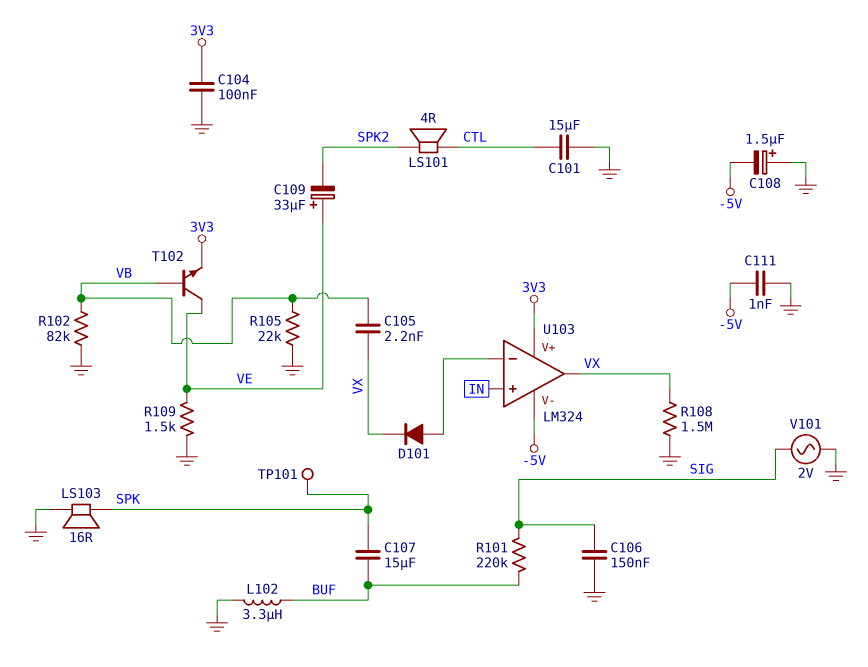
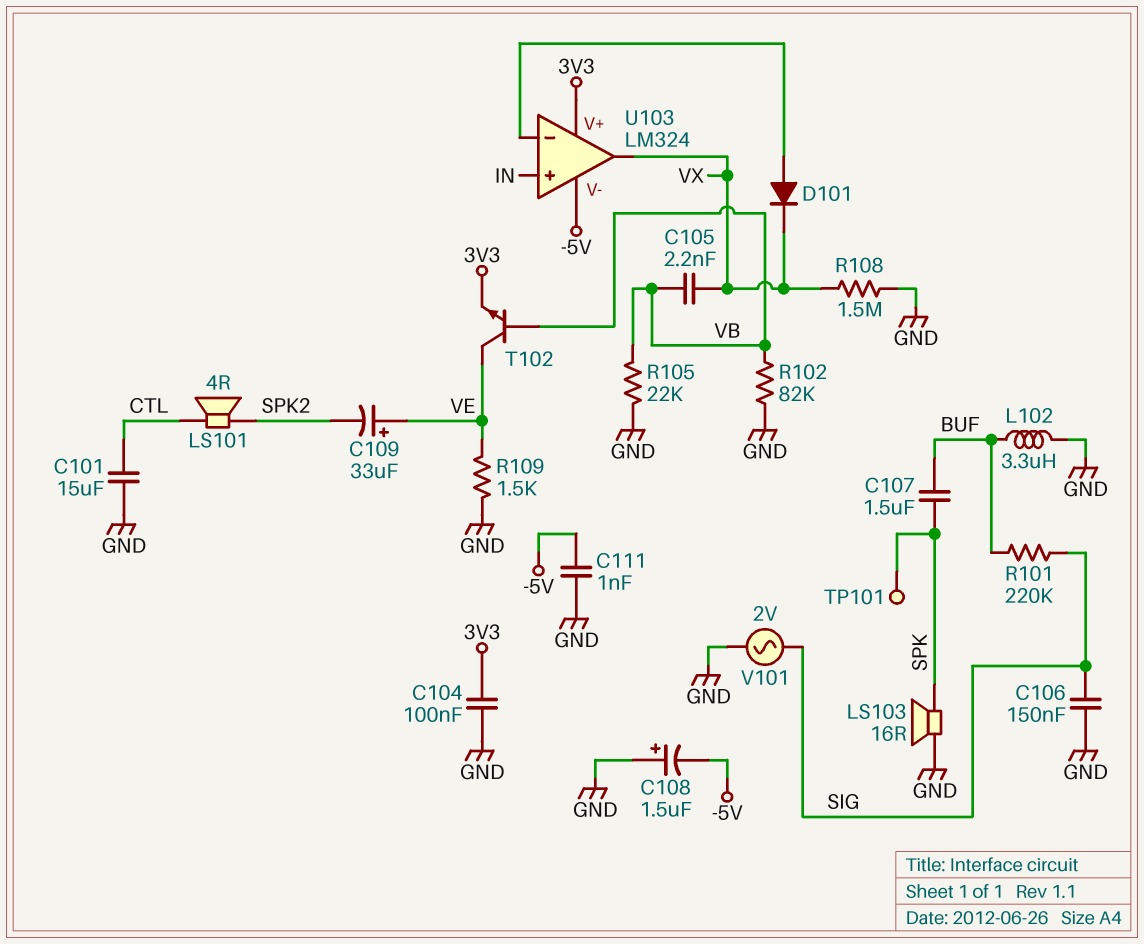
C107: 15uF (BUF, SPK) -> 1.5uF (BUF, SPK)

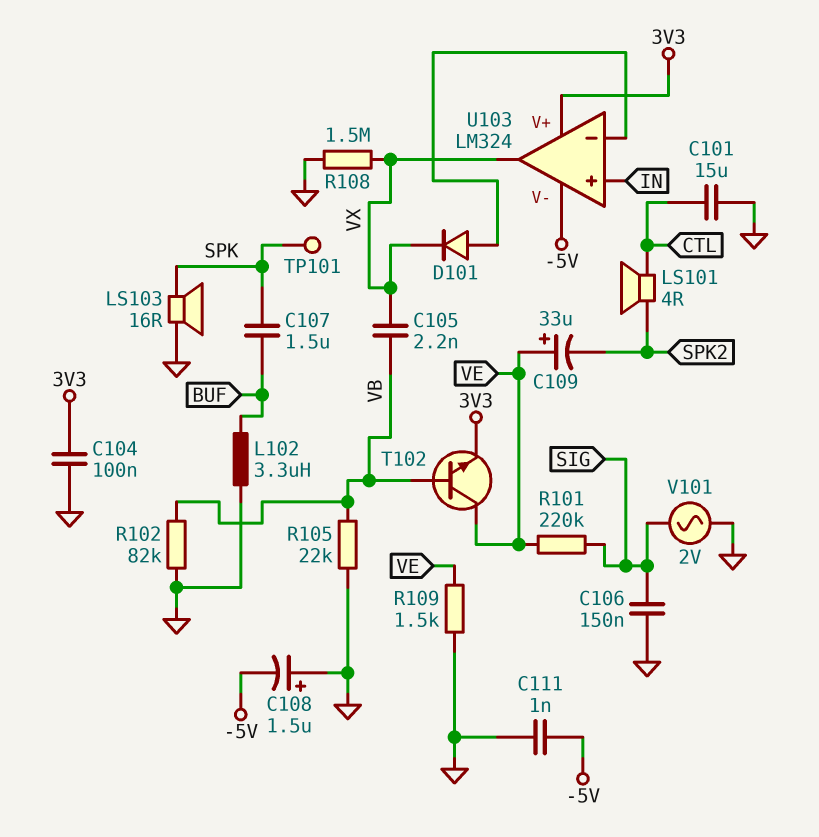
R101: 220k (BUF, SIG) -> 220k (SIG, VE)

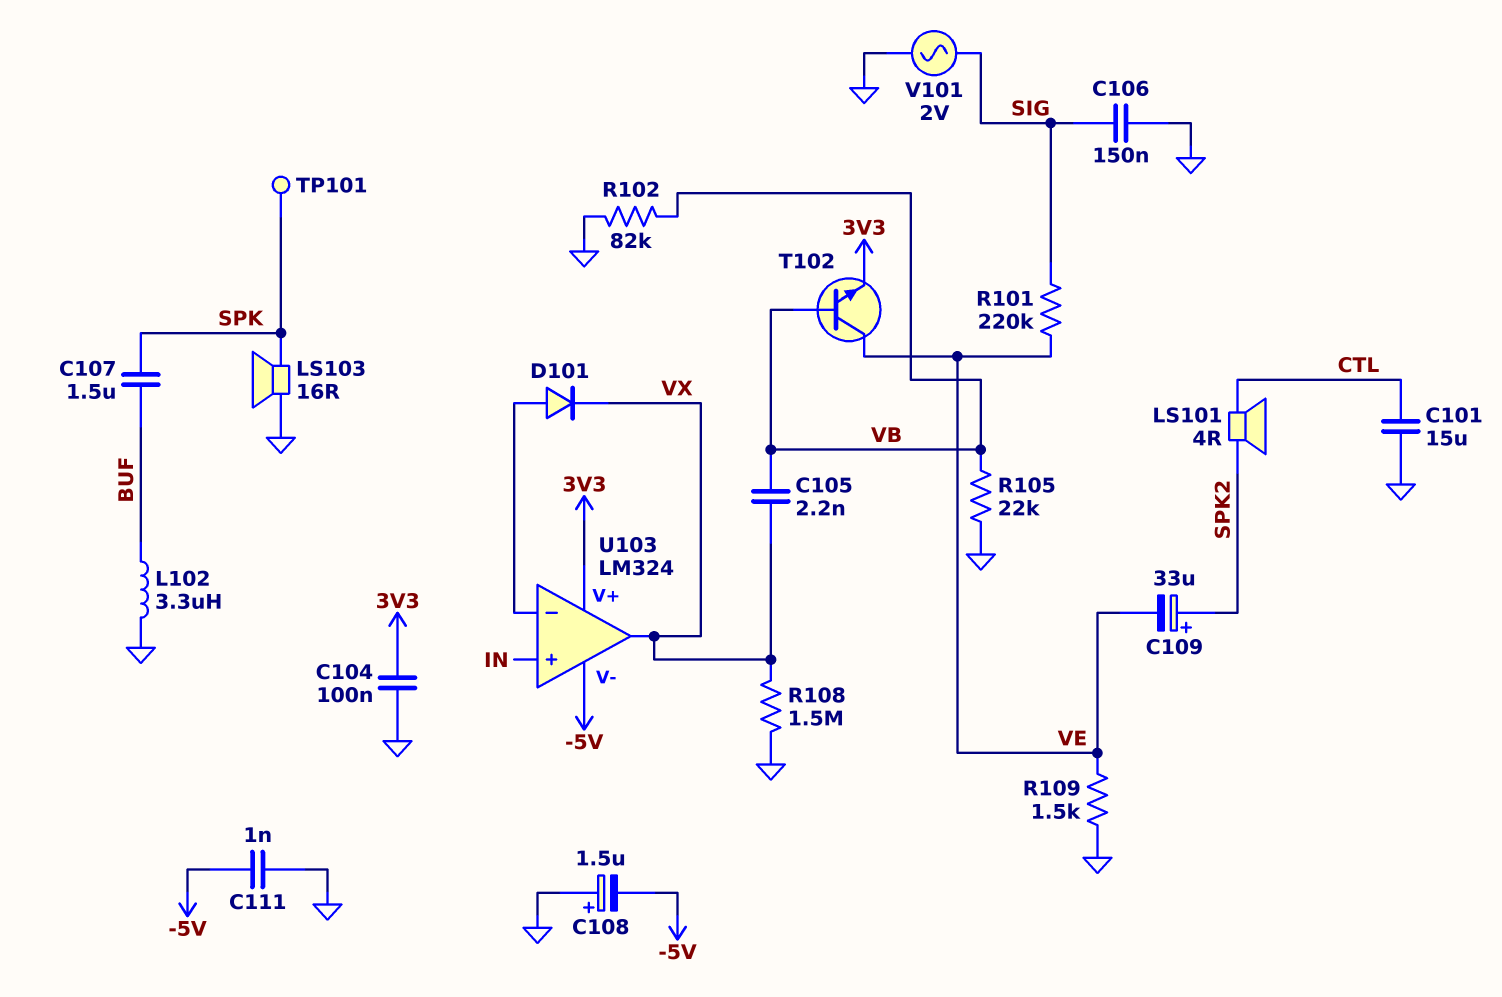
C109: 33uF (plus VE, minus SPK2) -> 33uF (plus SPK2, minus VE)

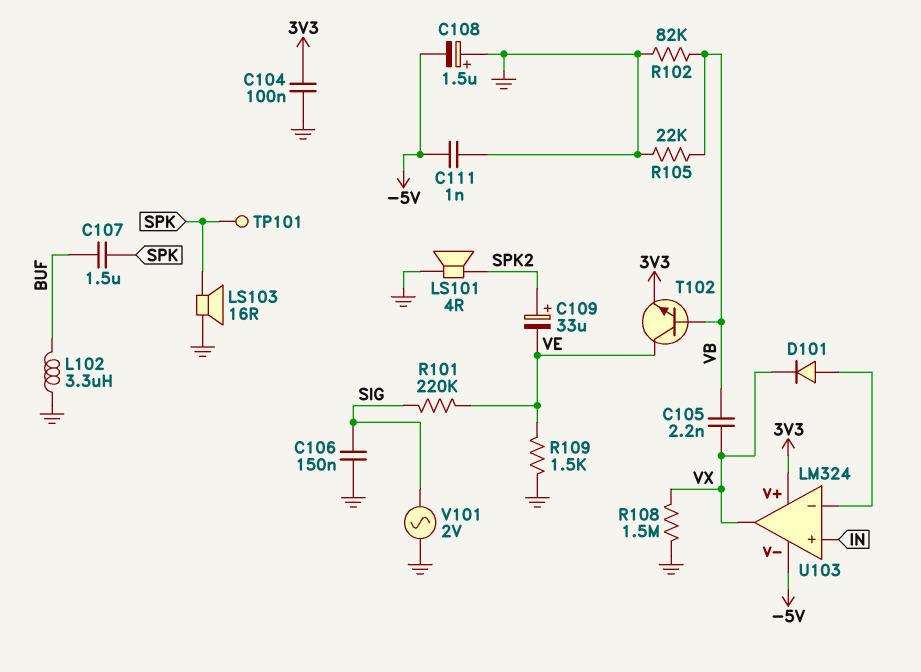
C101: 15uF (CTL, GND) -> none
LS101: speaker 4R (CTL, SPK2) -> speaker 4R (GND, SPK2)

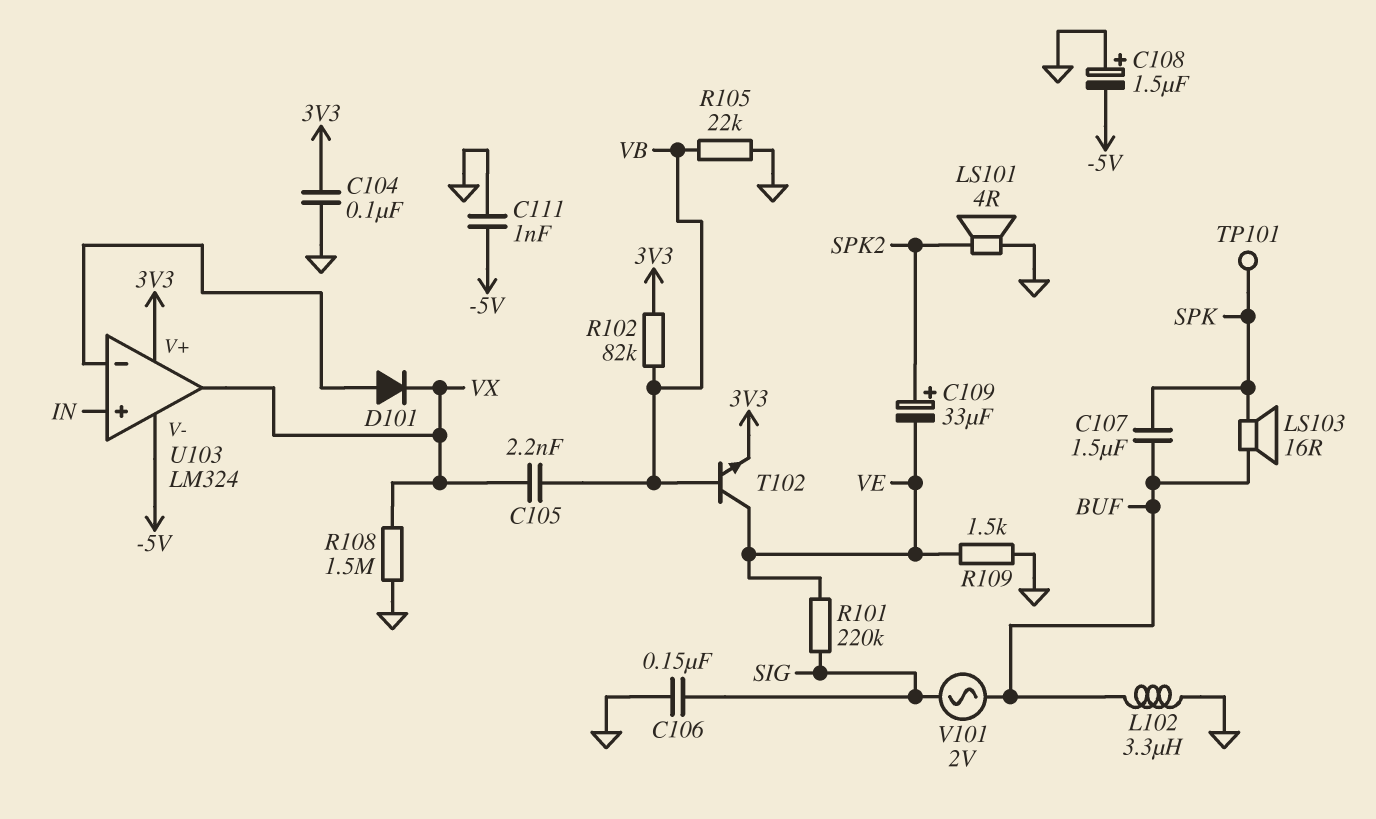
LS103: speaker 16R (GND, SPK) -> speaker 16R (BUF, SPK)
R102: 82k (GND, VB) -> 82k (3V3, VB)
V101: AC 2V (GND, SIG) -> AC 2V (BUF, SIG)

